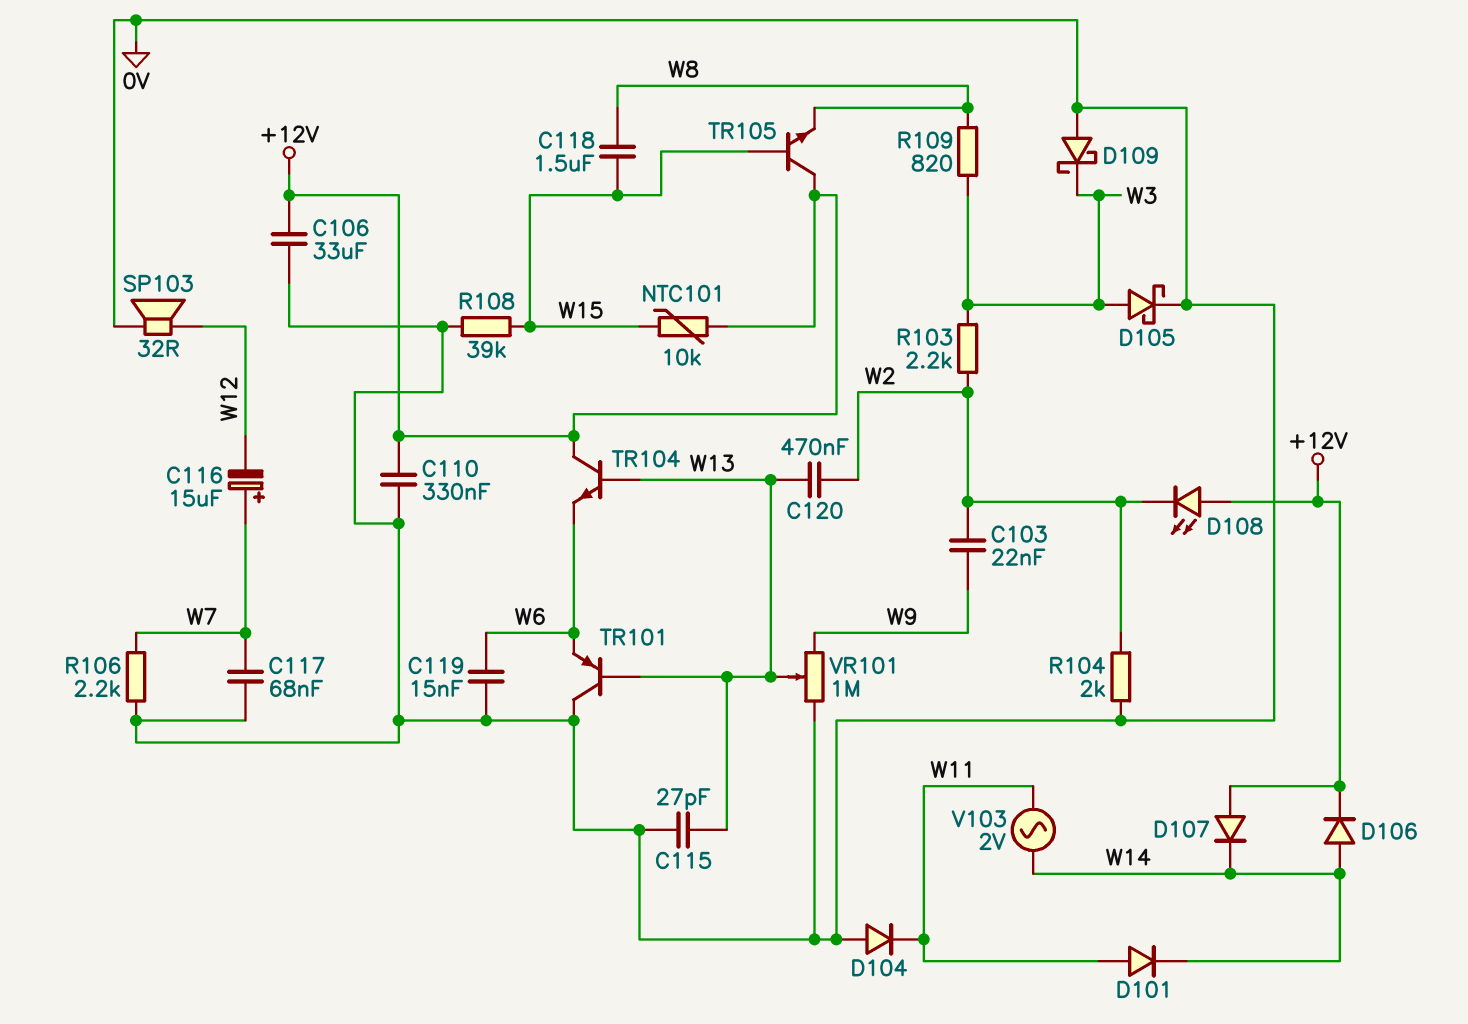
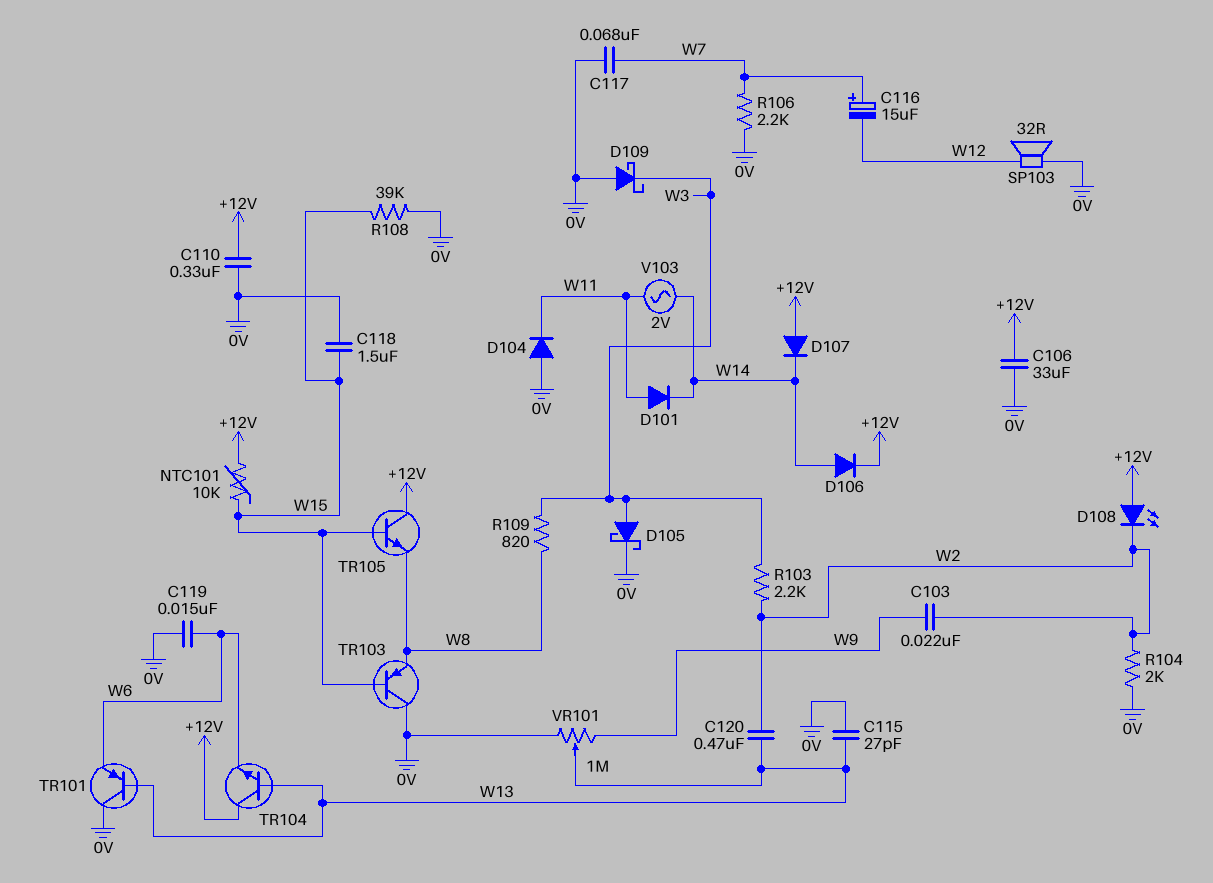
C118: 1.5uF (W8, W15) -> 1.5uF (0V, W15)
TR103: none -> PNP (B W15, C 0V, E W8)

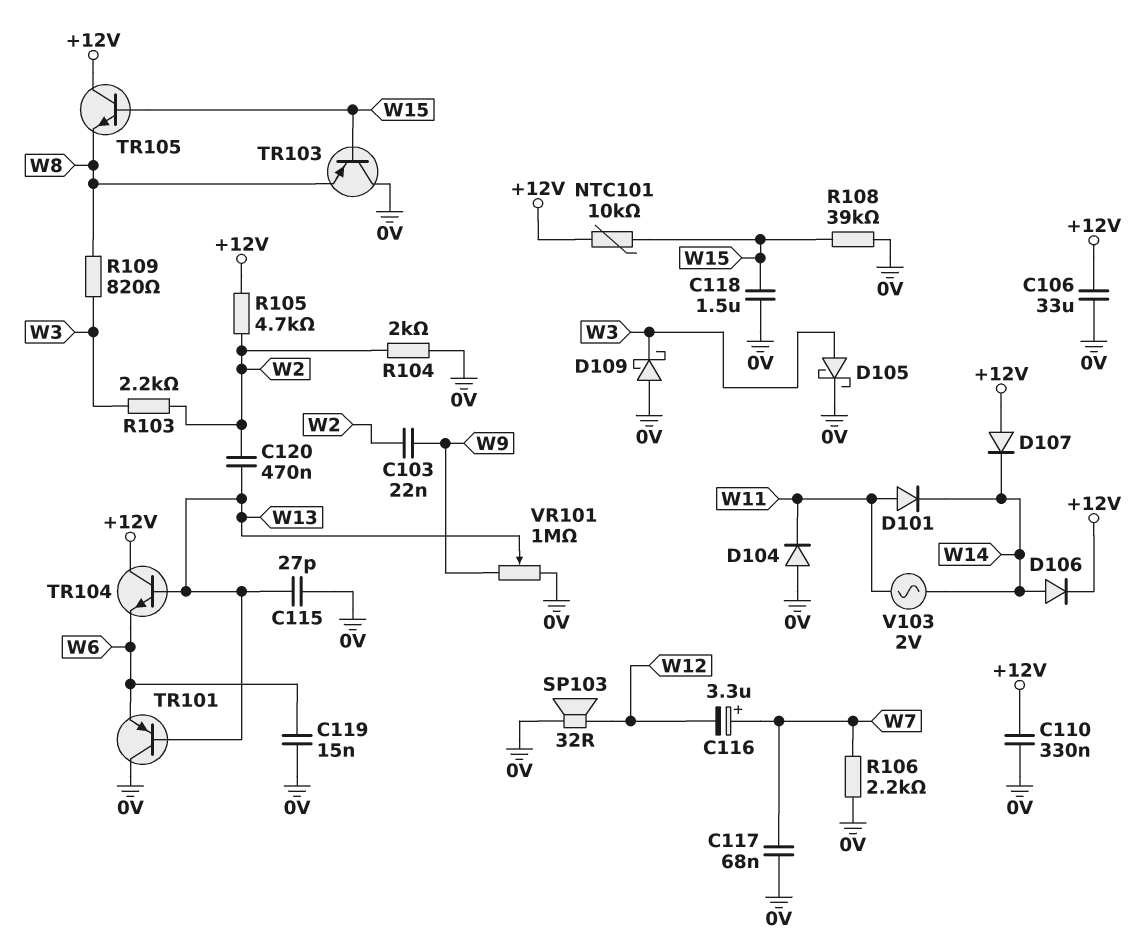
C116: 15uF (plus W7, minus W12) -> 3.3uF (plus W7, minus W12)
D108: LED (A +12V, K W2) -> none
R105: none -> 4.7k (+12V, W2)

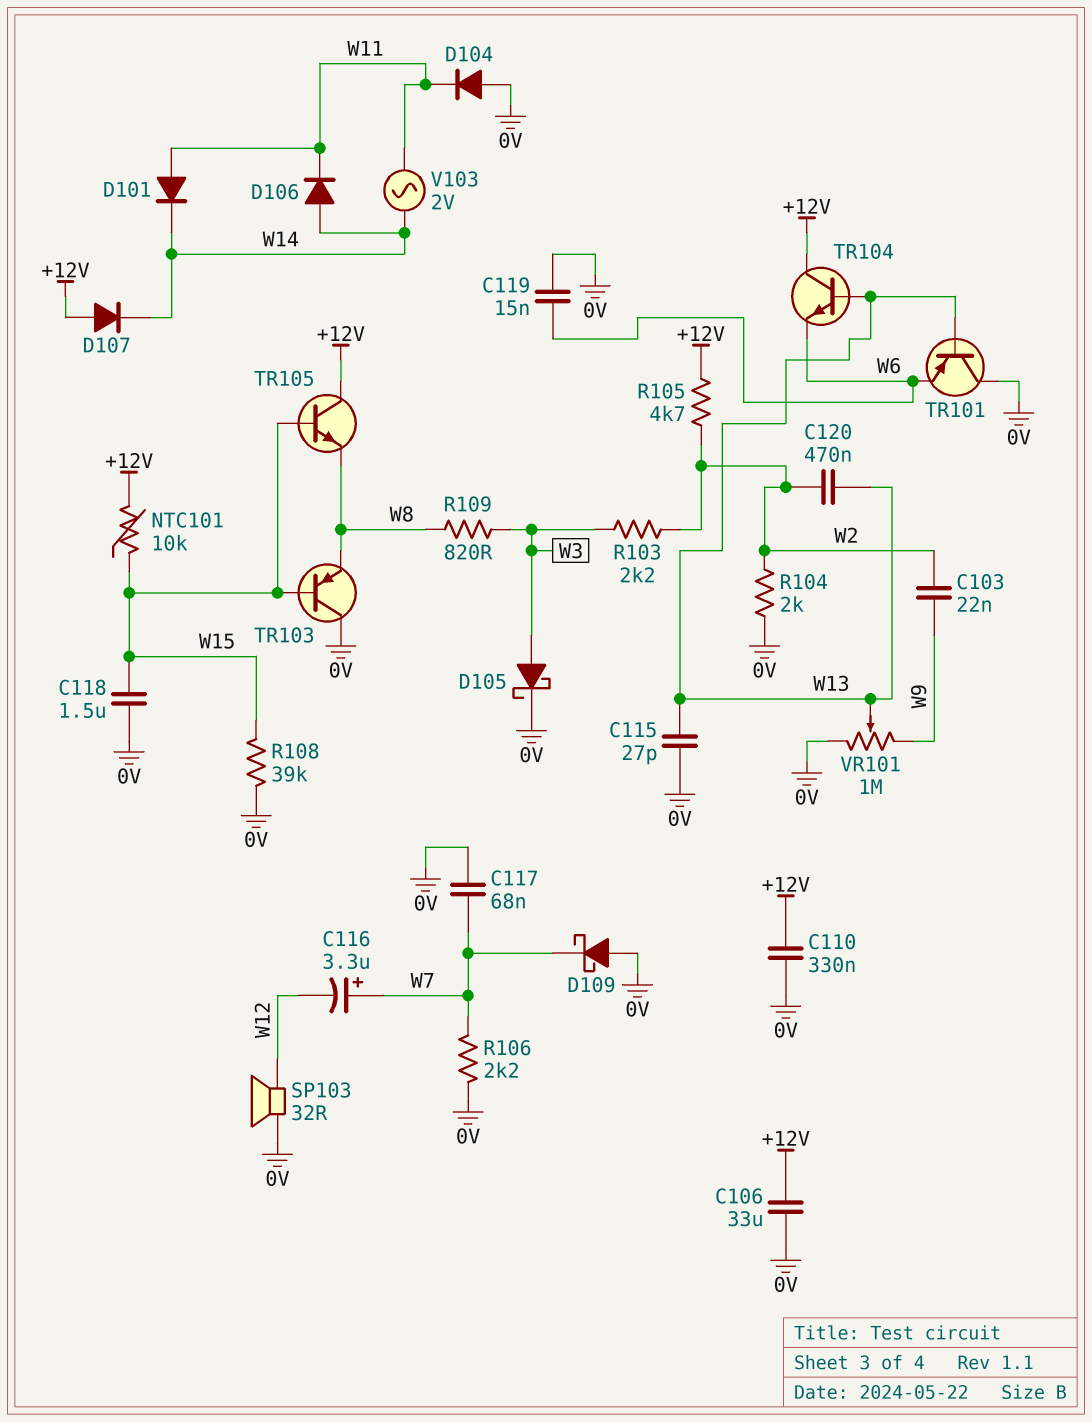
D106: diode (A W14, K +12V) -> diode (A W14, K W11)
D109: schottky (A 0V, K W3) -> schottky (A 0V, K W7)

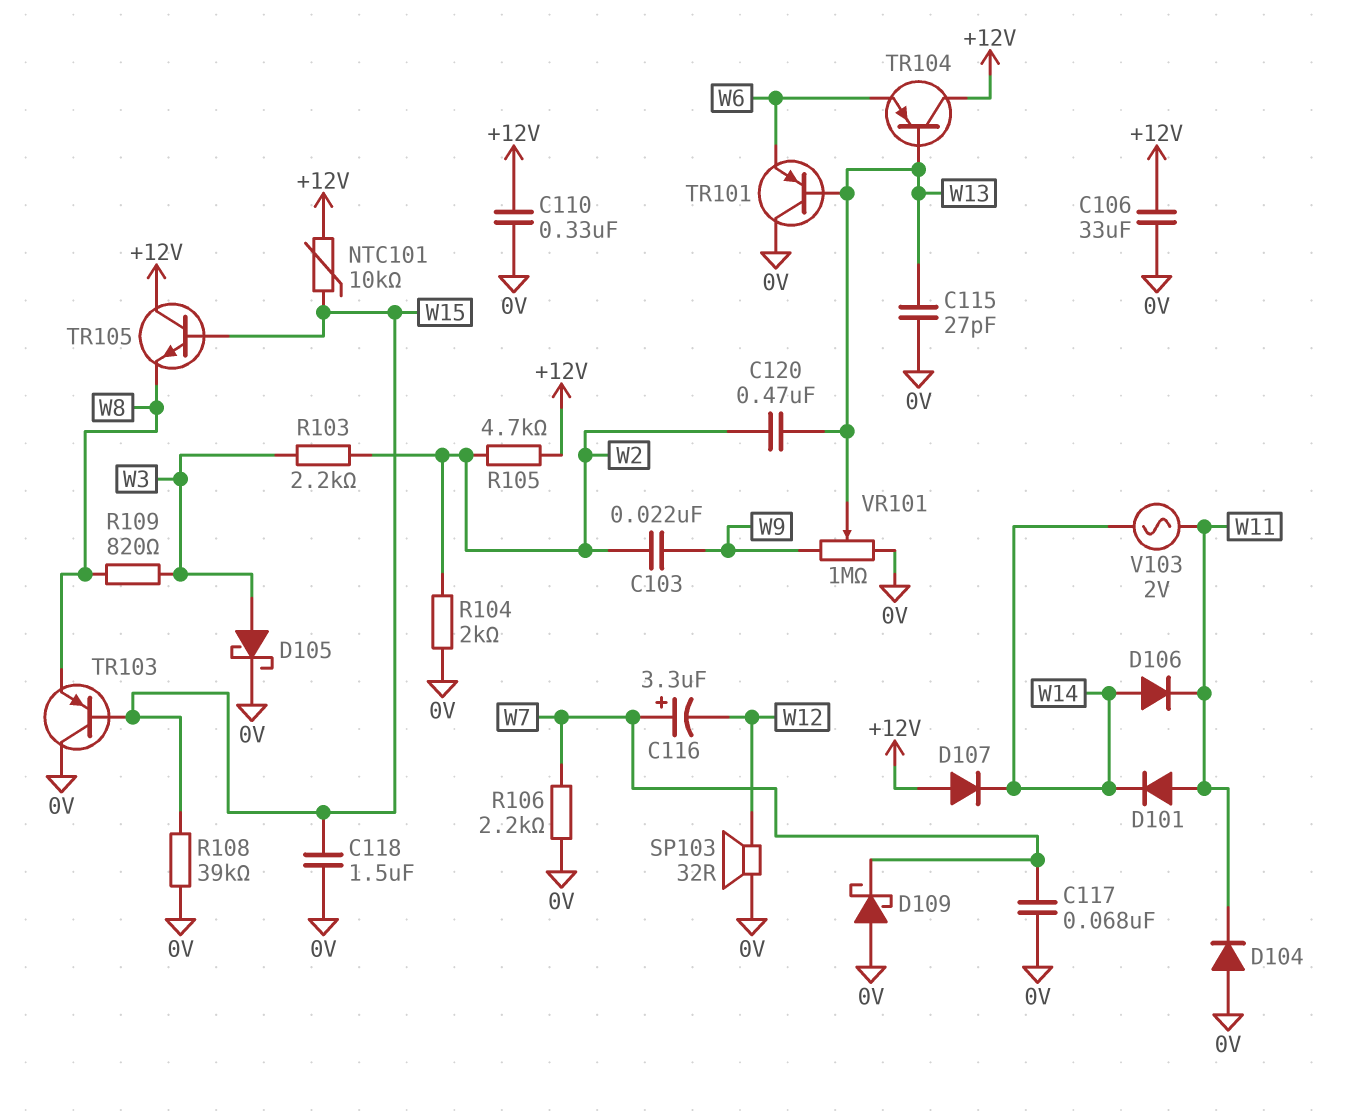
C119: 15nF (0V, W6) -> none
TR104: NPN (B W13, C +12V, E W6) -> PNP (B W13, C +12V, E W6)

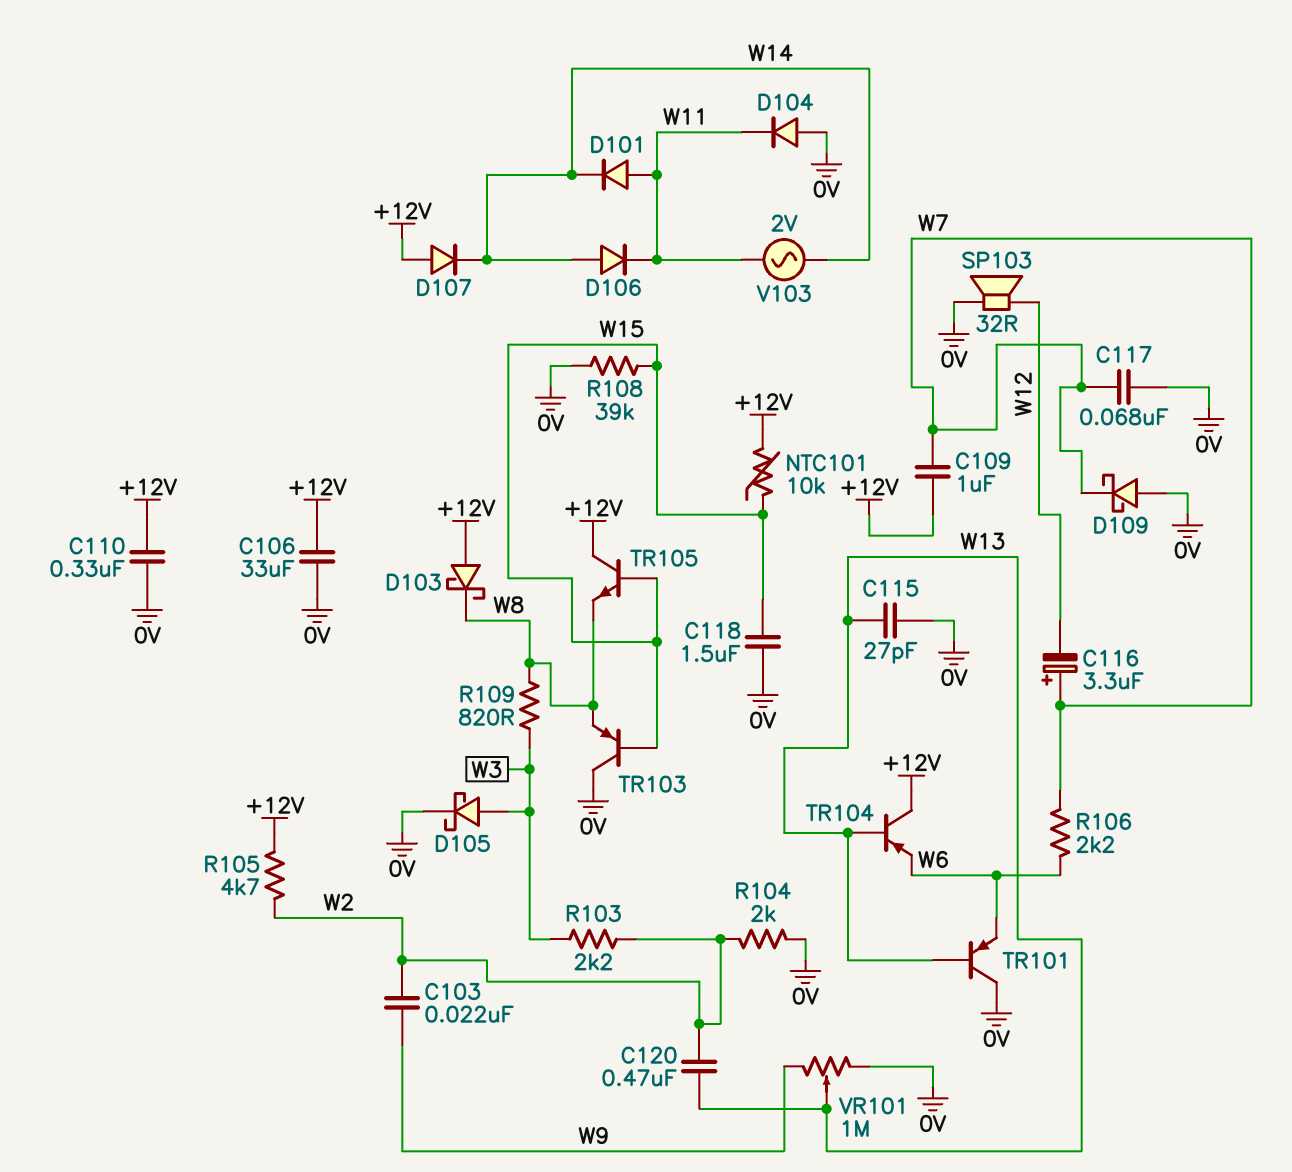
C109: none -> 1uF (+12V, W7)
D103: none -> schottky (A +12V, K W8)
R106: 2.2k (0V, W7) -> 2.2k (W6, W7)

